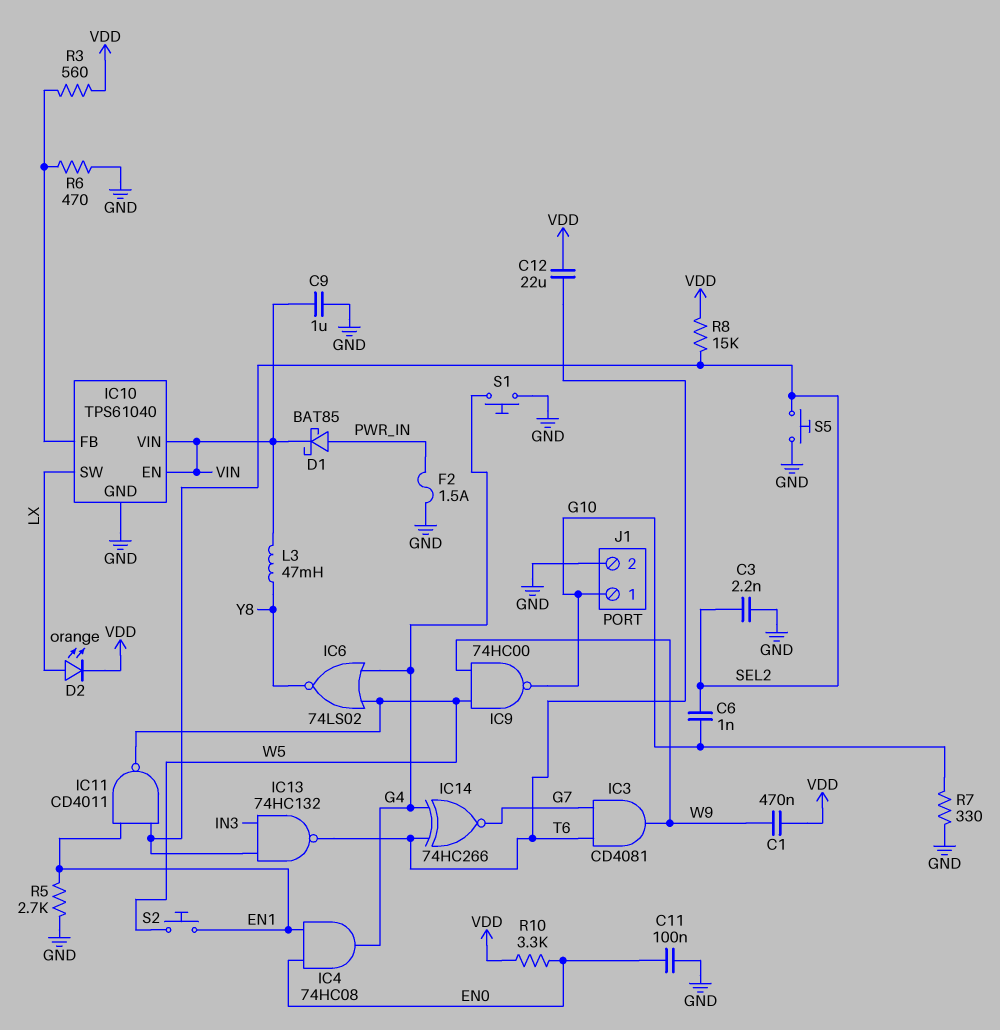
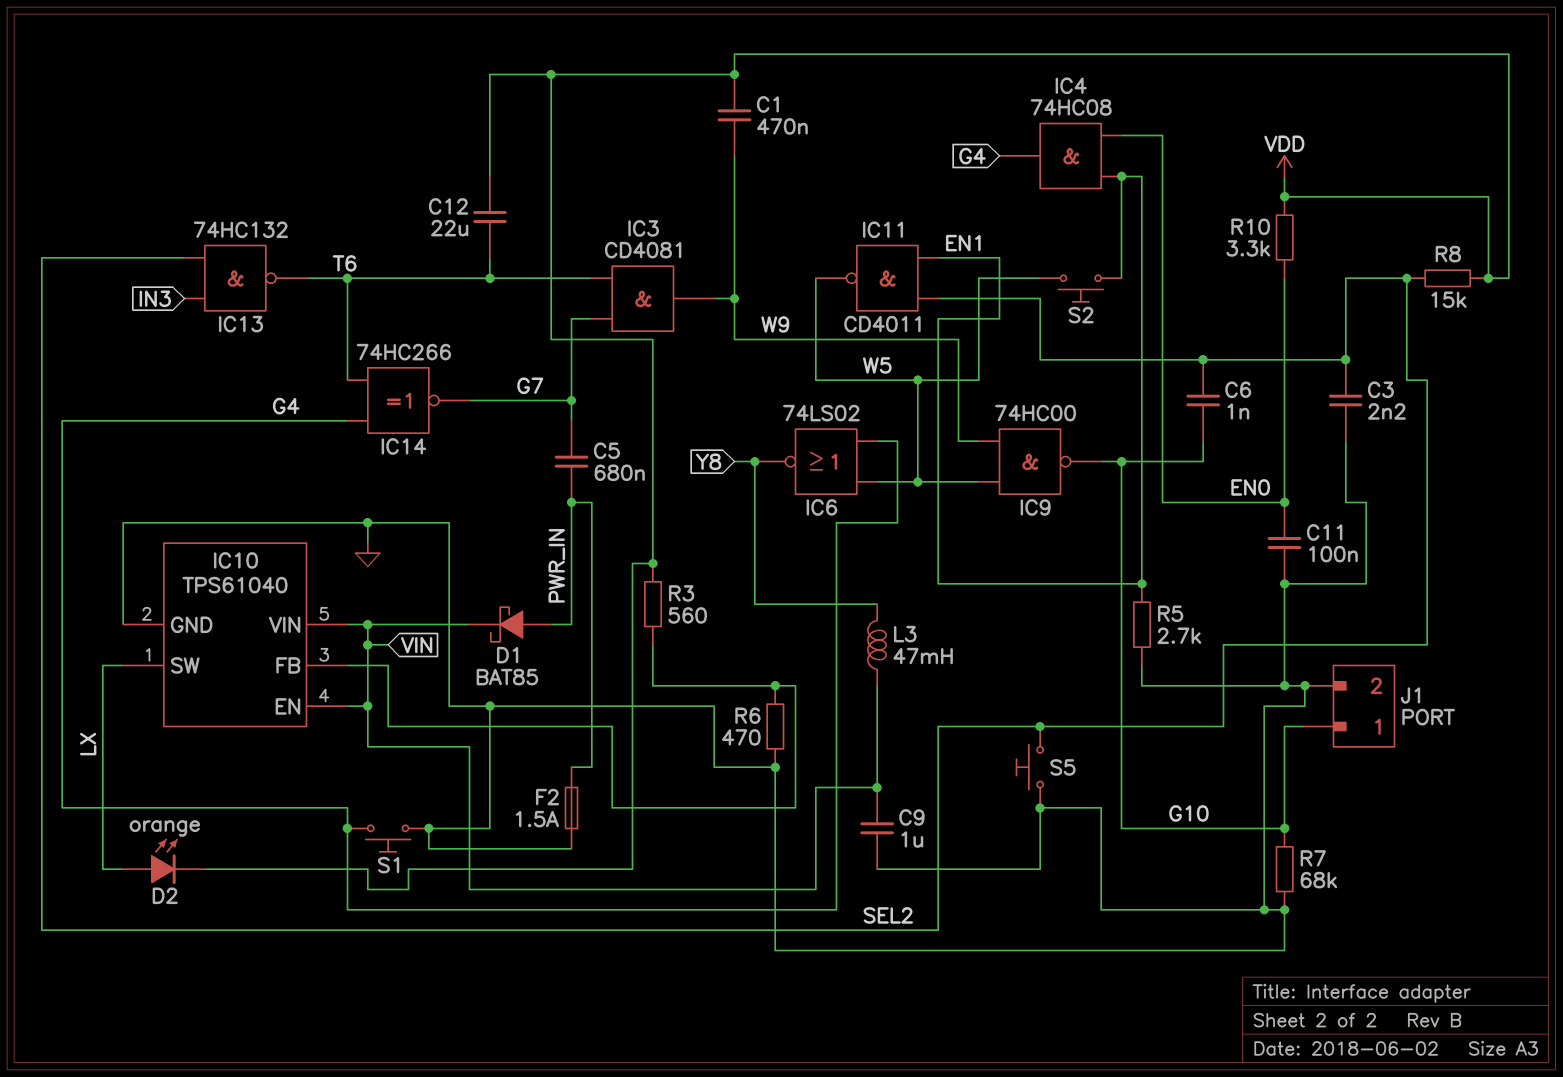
C5: none -> 680nF (G7, PWR_IN)
R7: 330 (G10, GND) -> 68k (G10, GND)

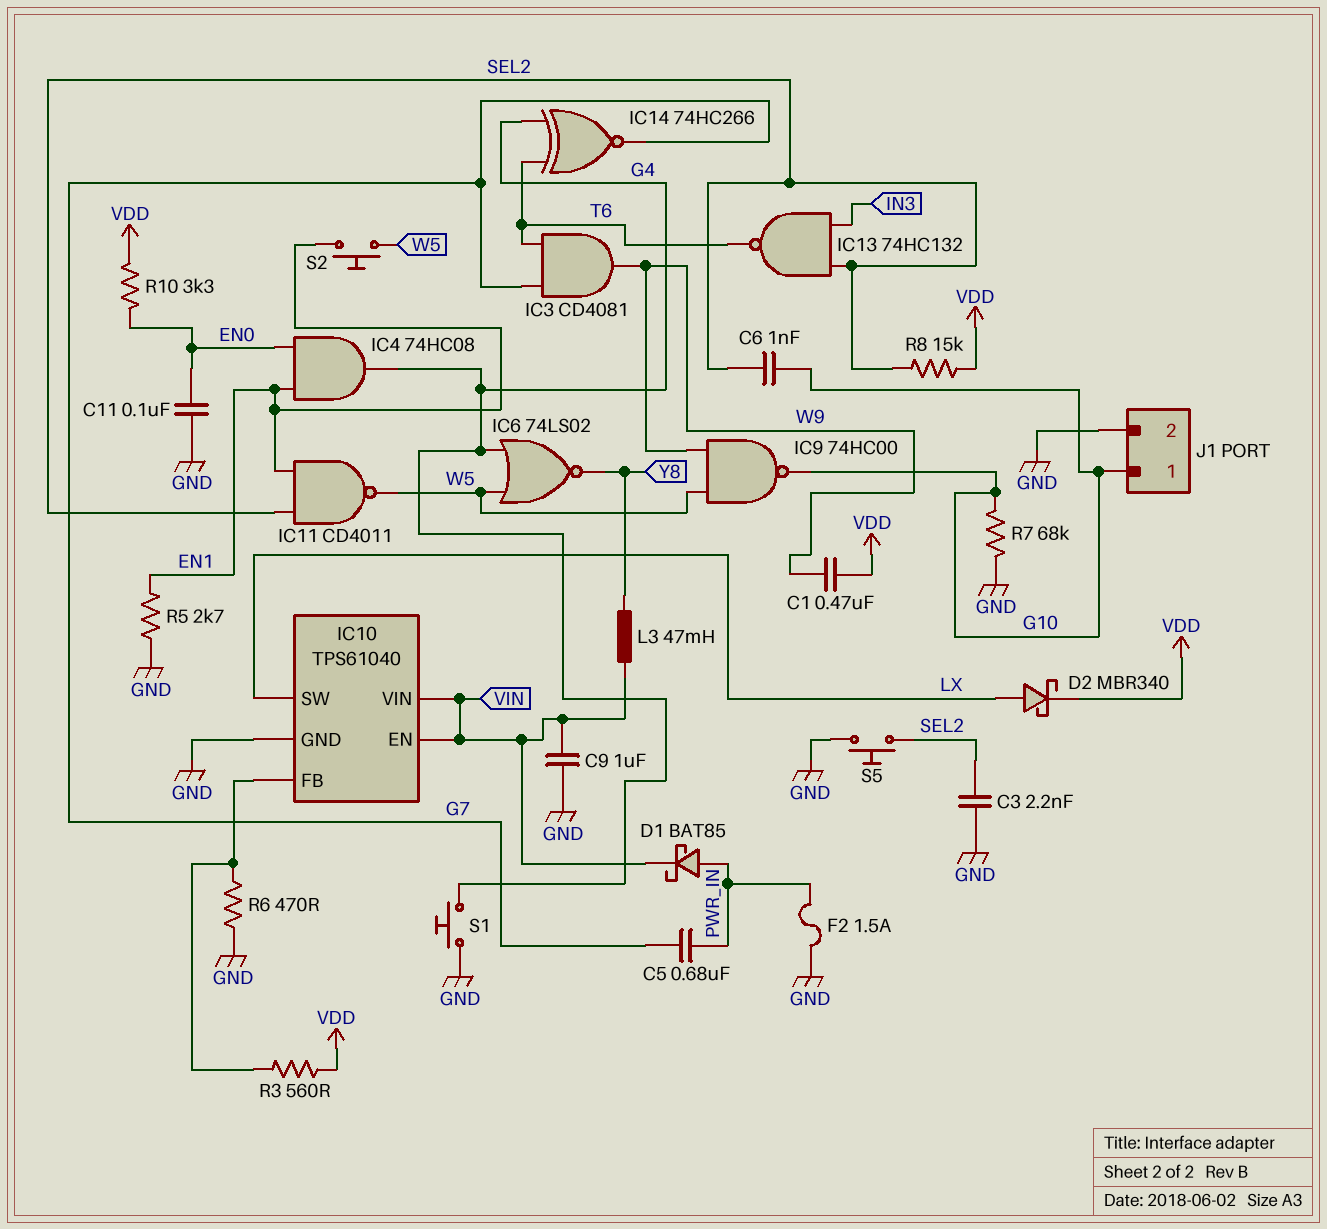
C12: 22uF (T6, VDD) -> none
D2: LED orange (A LX, K VDD) -> schottky MBR340 (A LX, K VDD)

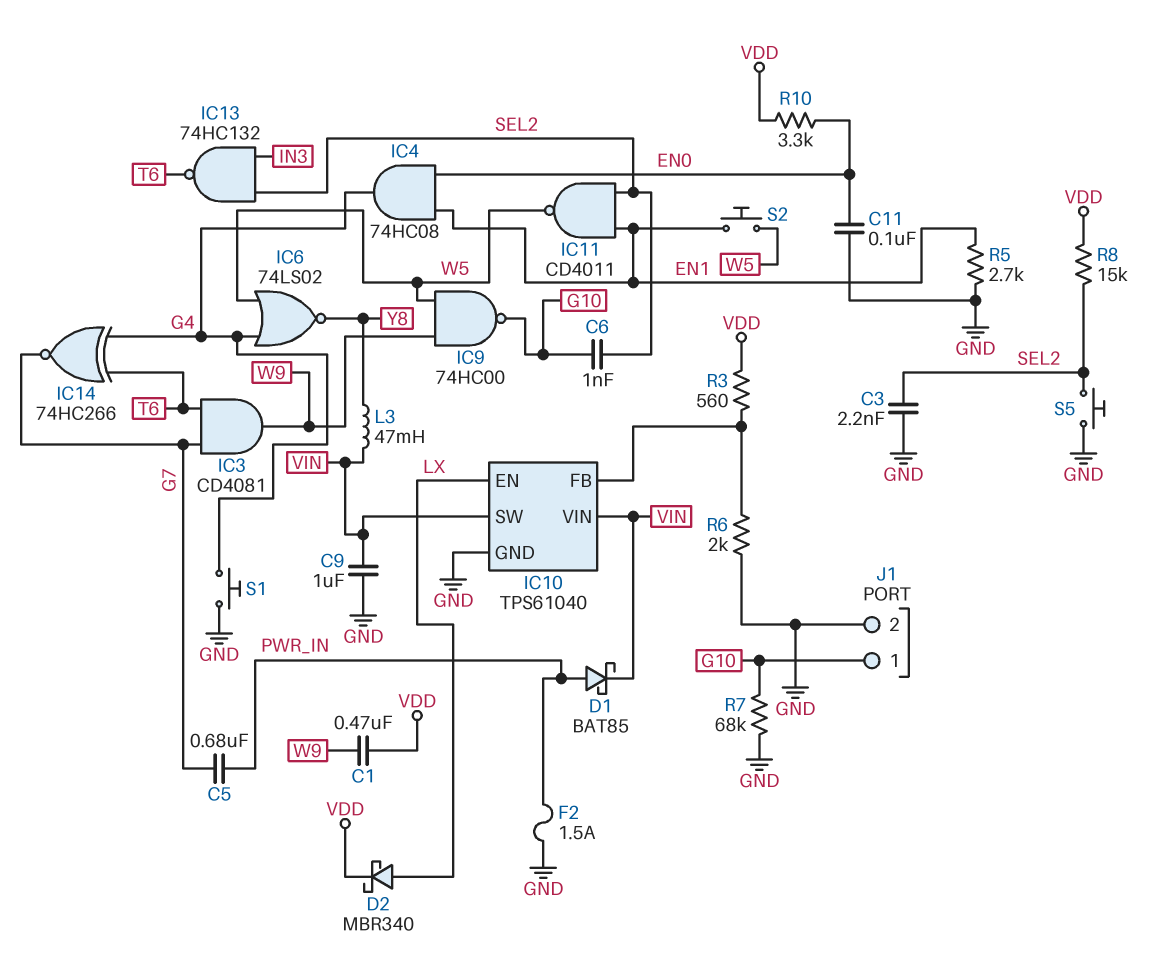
IC10 pin EN: VIN -> LX
IC10 pin SW: LX -> VIN
R6: 470 (GND, IC10/FB) -> 2k (GND, IC10/FB)

